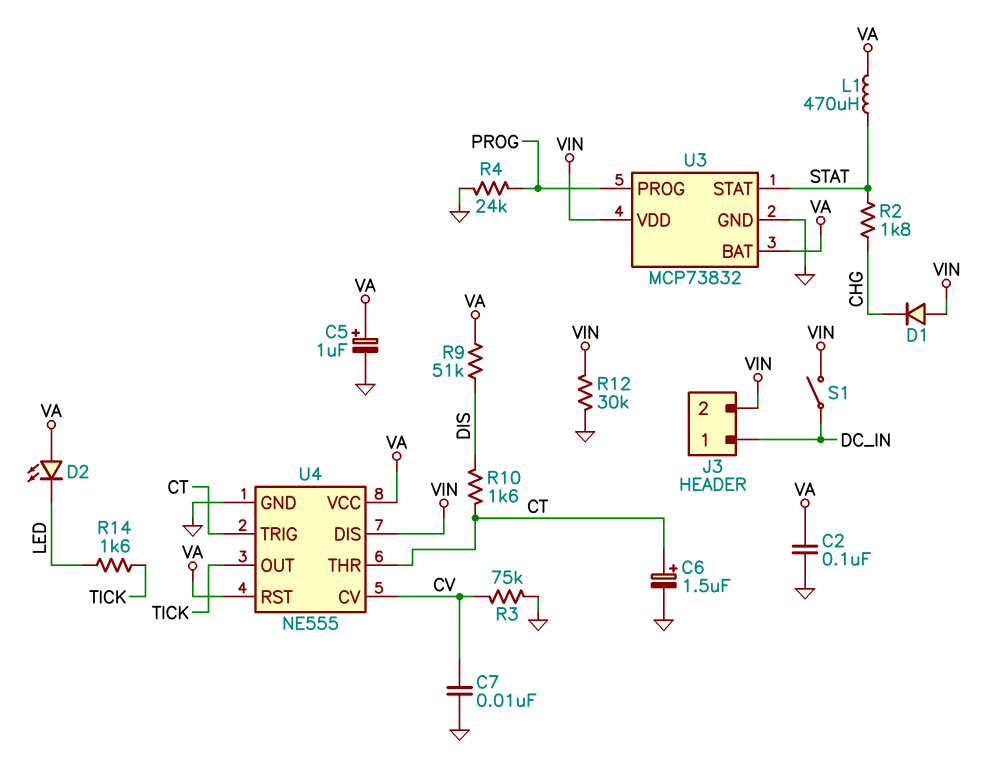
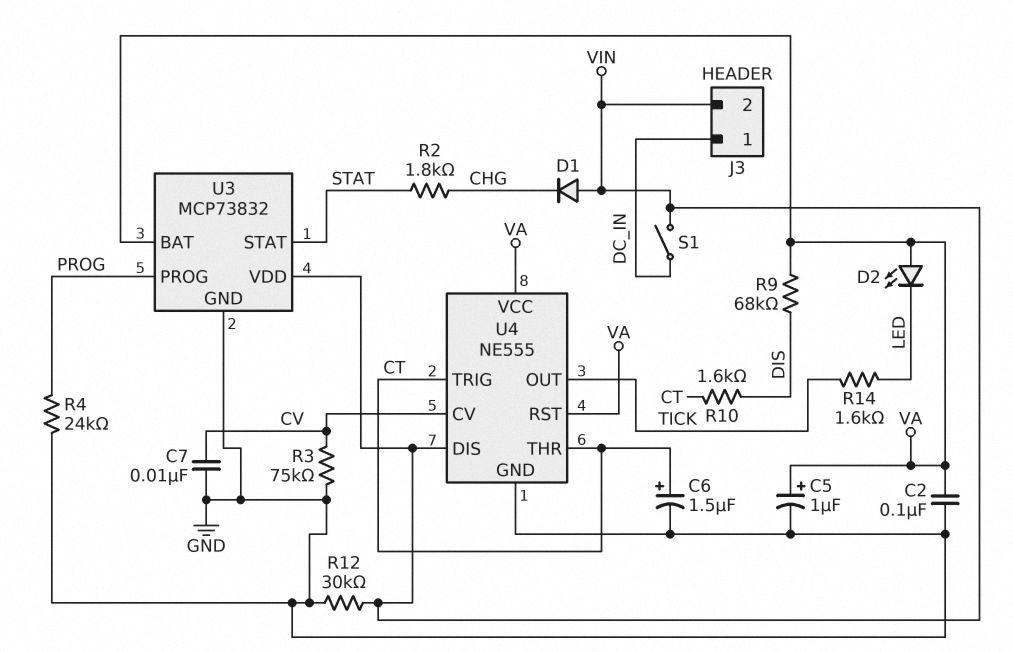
L1: 470uH (STAT, VA) -> none
R9: 51k (DIS, VA) -> 68k (DIS, VA)

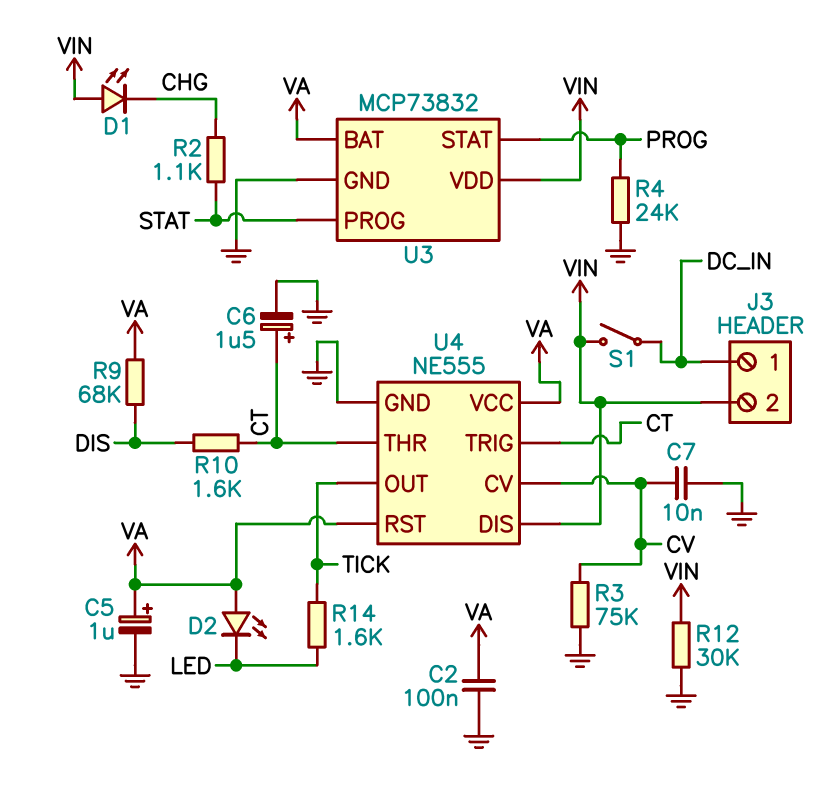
D1: diode (A VIN, K CHG) -> LED (A VIN, K CHG)
R2: 1.8k (CHG, STAT) -> 1.1k (CHG, STAT)
U3 pin PROG: PROG -> STAT
U3 pin STAT: STAT -> PROG

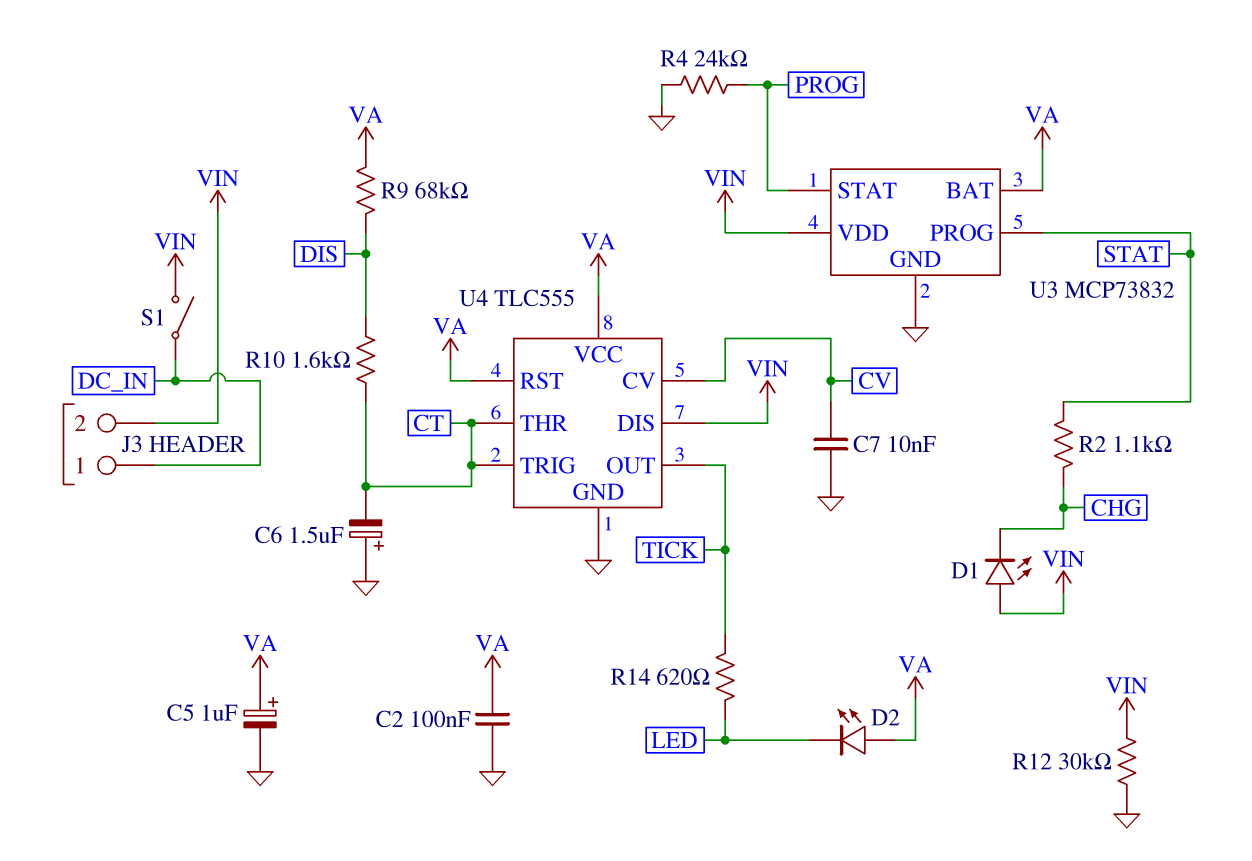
C6: 1.5uF (plus CT, minus GND) -> 1.5uF (plus GND, minus CT)
R3: 75k (CV, GND) -> none
R14: 1.6k (LED, TICK) -> 620 (LED, TICK)
U4: NE555 -> TLC555

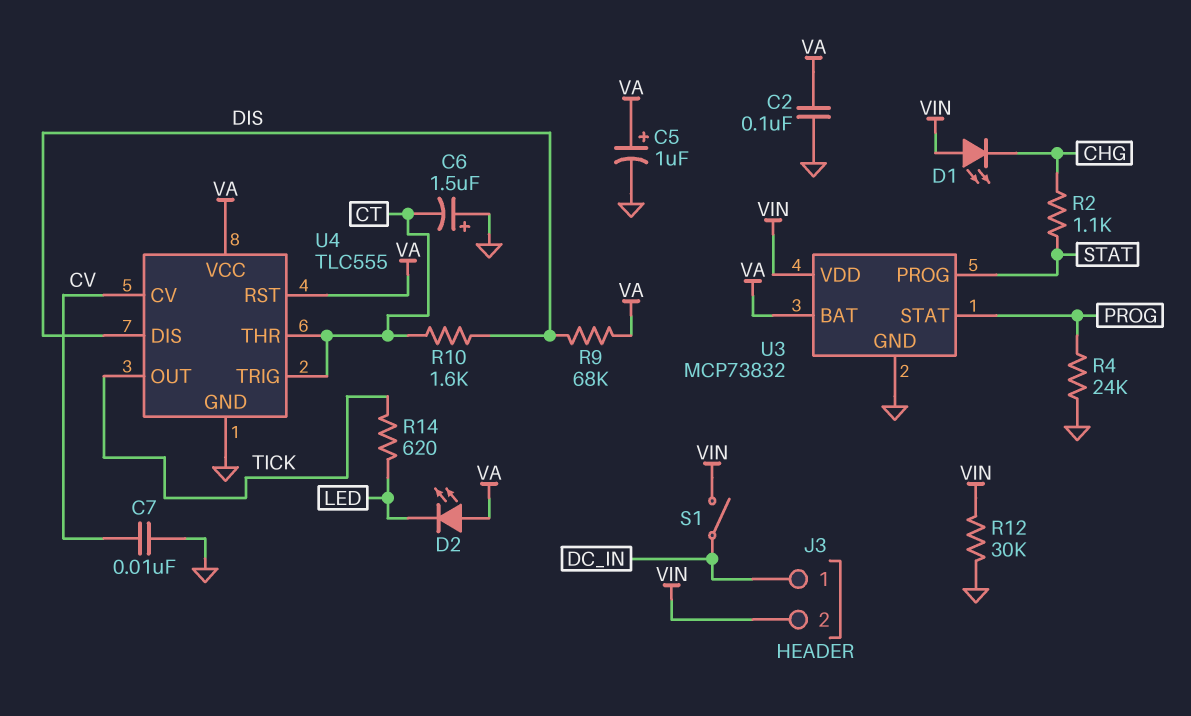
U4 pin DIS: VIN -> DIS

